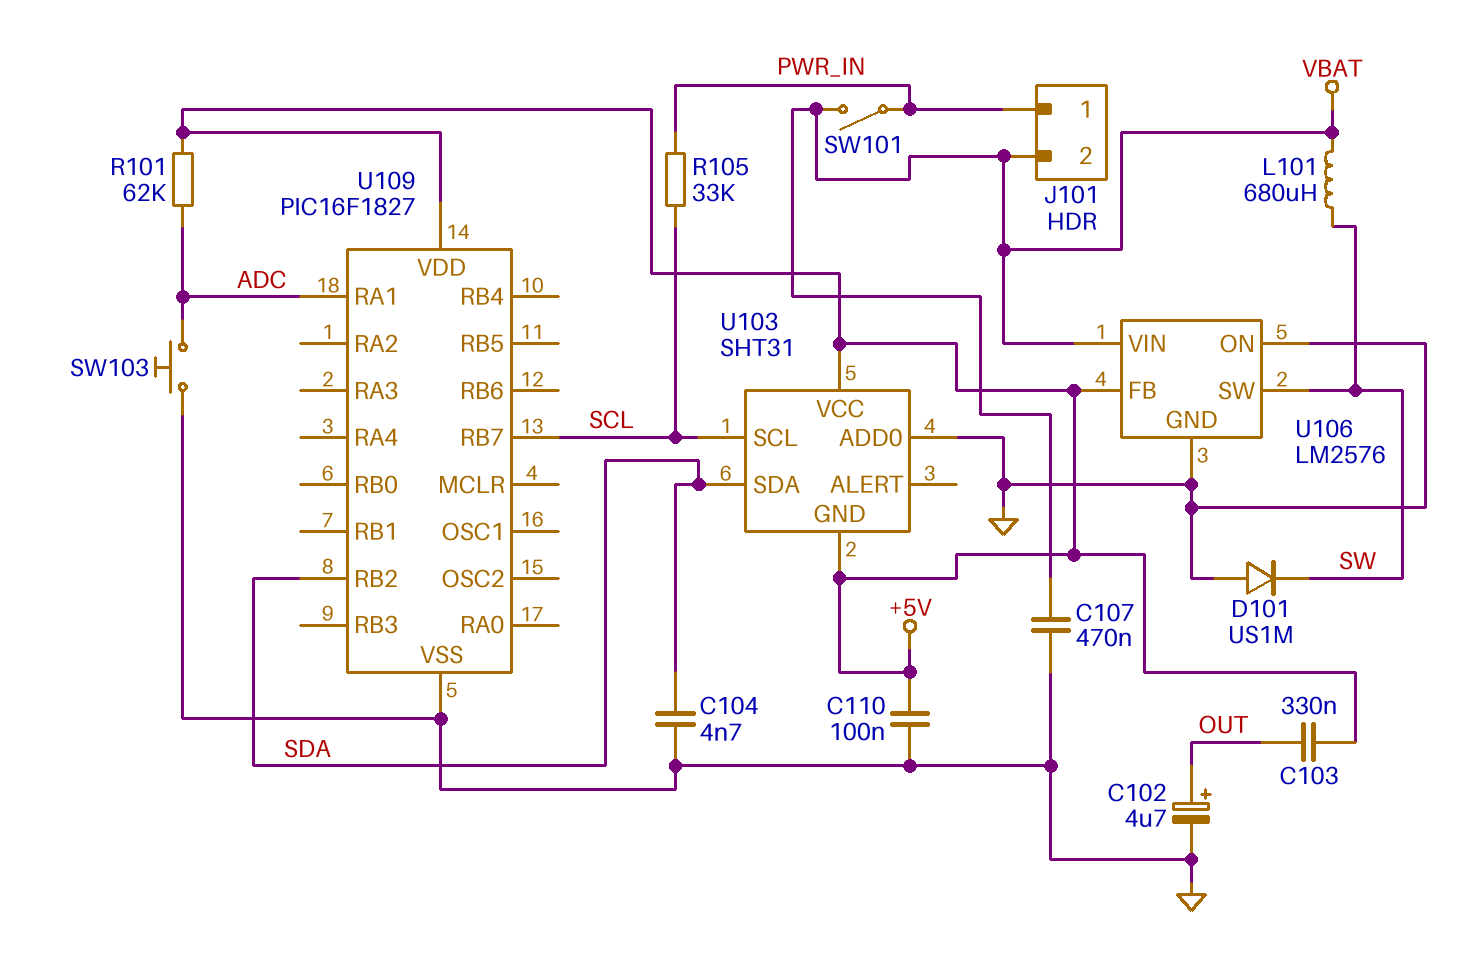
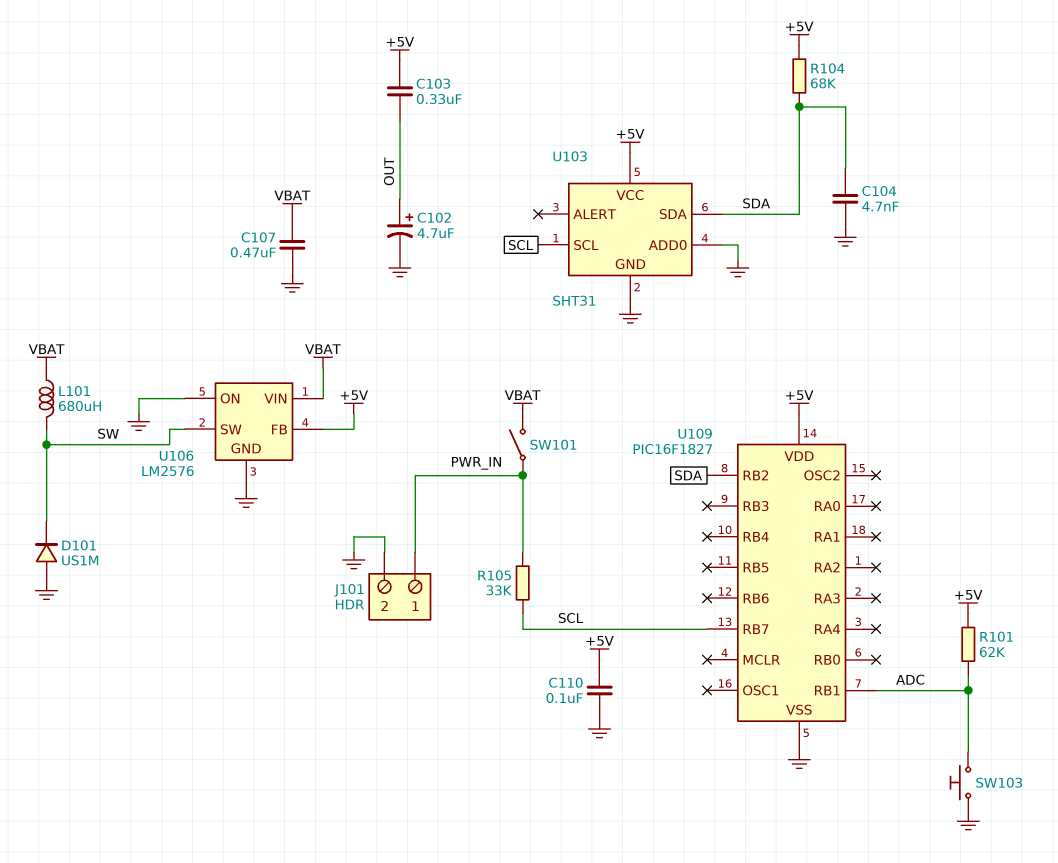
J101 pin 2: VBAT -> GND
R104: none -> 68k (+5V, SDA)
U103 pin GND: +5V -> GND
U109 pin RA1: ADC -> none
U109 pin RB1: none -> ADC

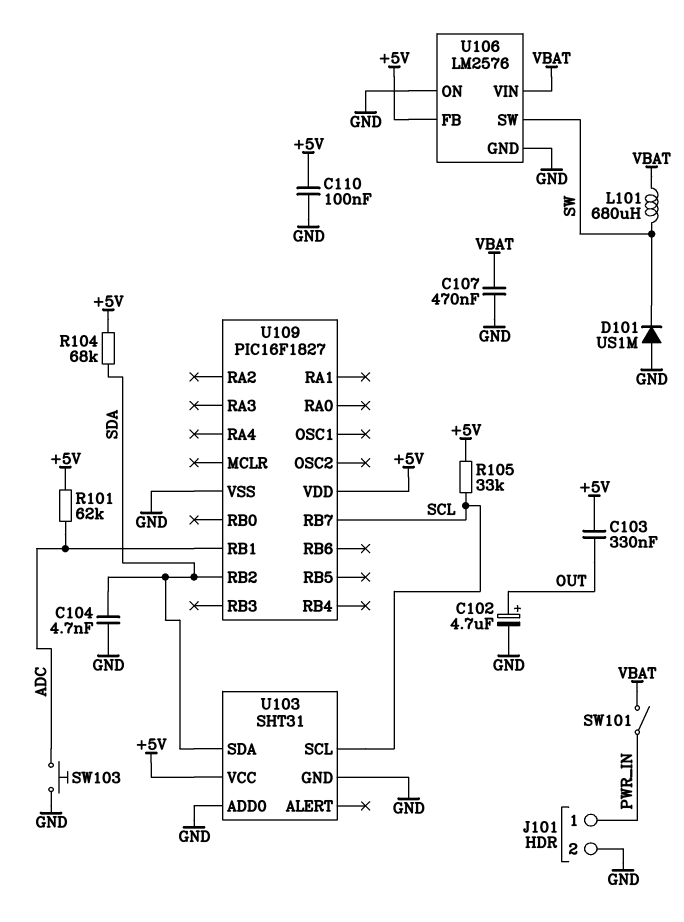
R105: 33k (PWR_IN, SCL) -> 33k (+5V, SCL)

